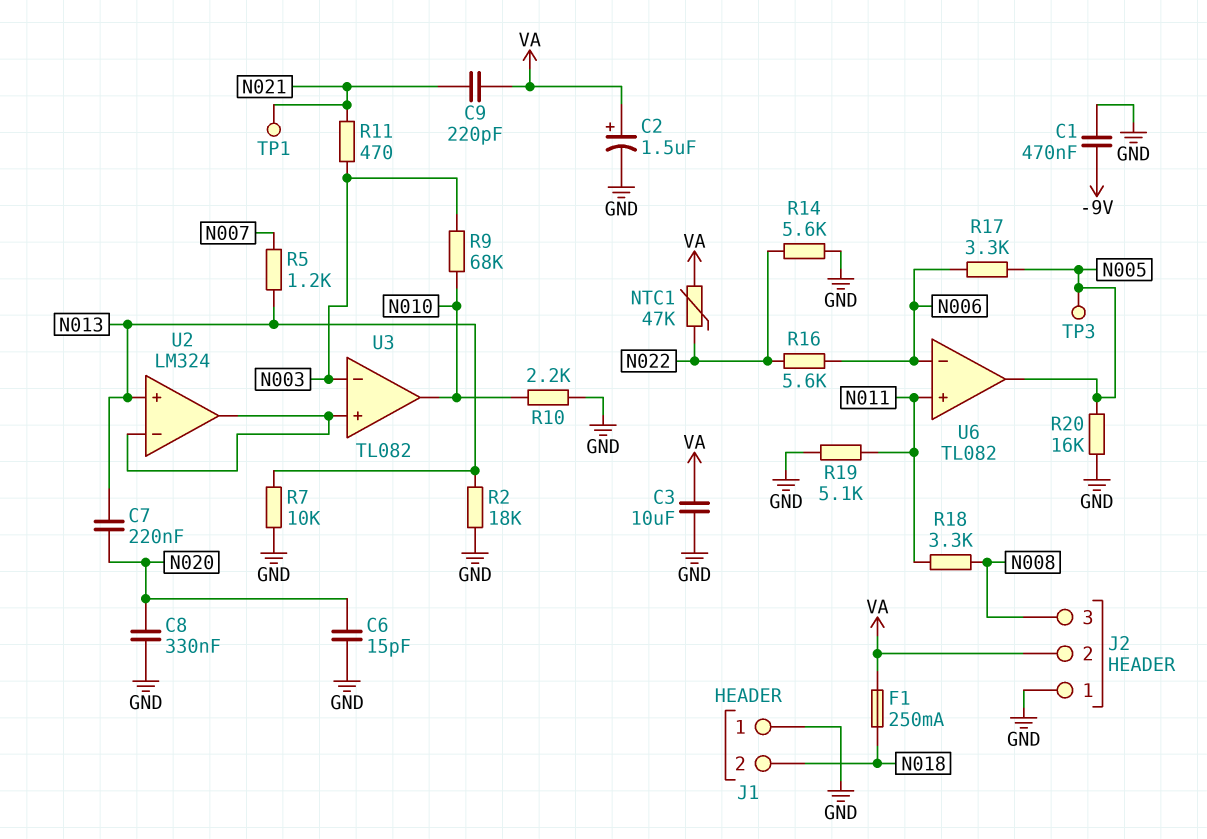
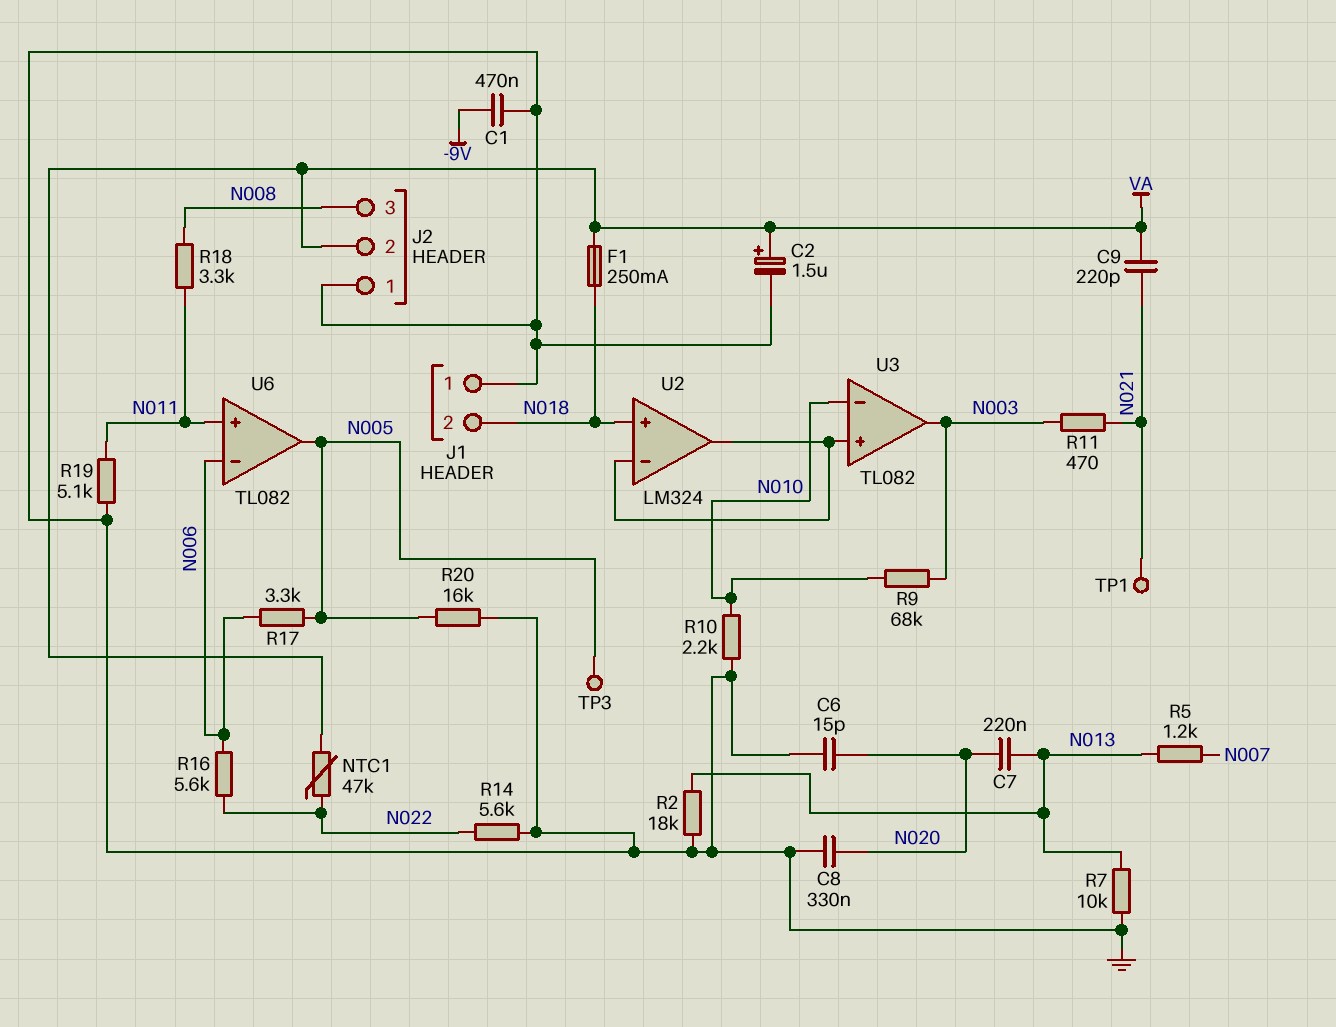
C3: 10uF (GND, VA) -> none
U2 pin in+: N013 -> N018
U3 pin in-: N003 -> N010
U3 pin out: N010 -> N003

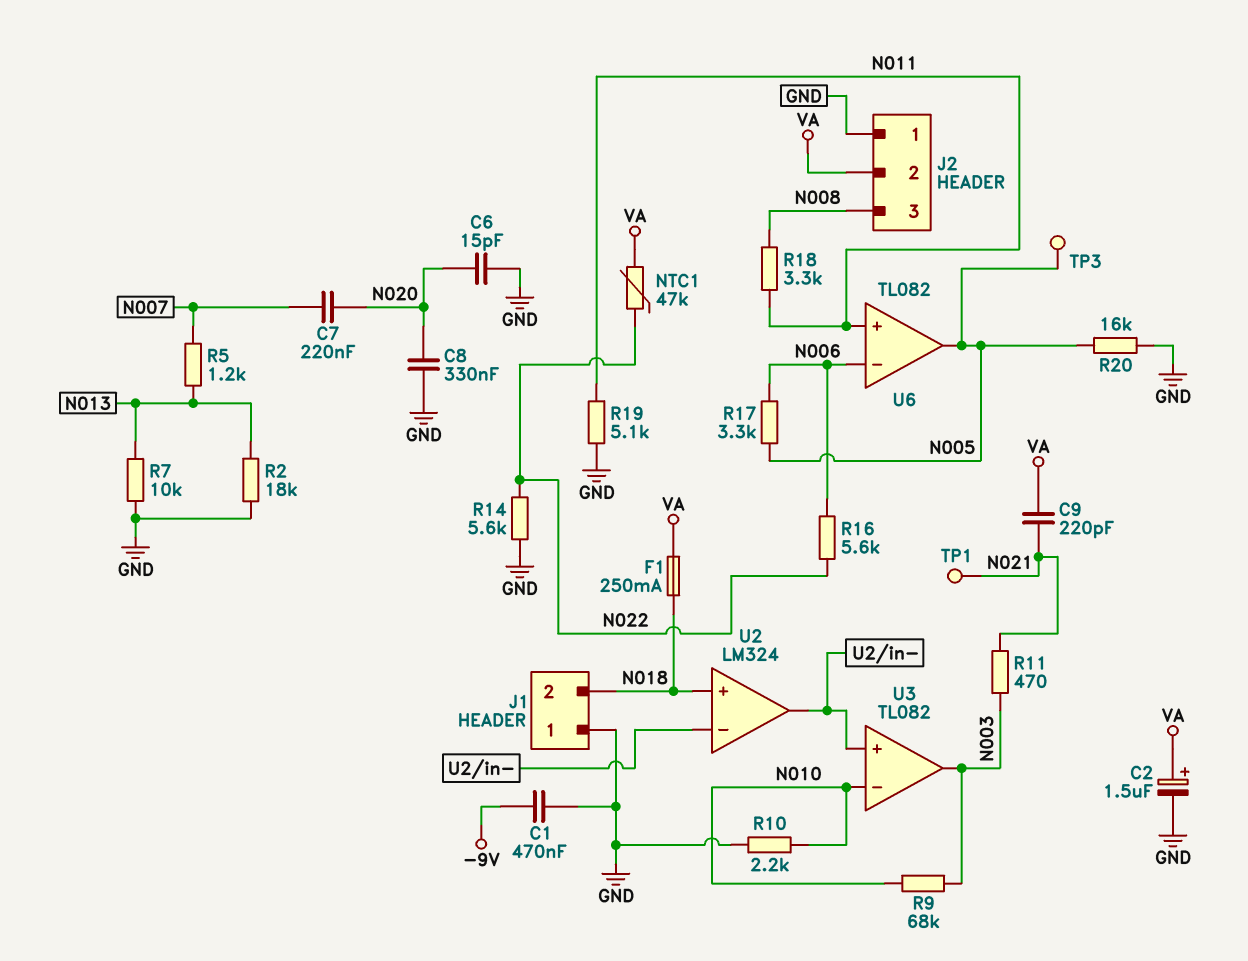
C7: 220nF (N013, N020) -> 220nF (N007, N020)

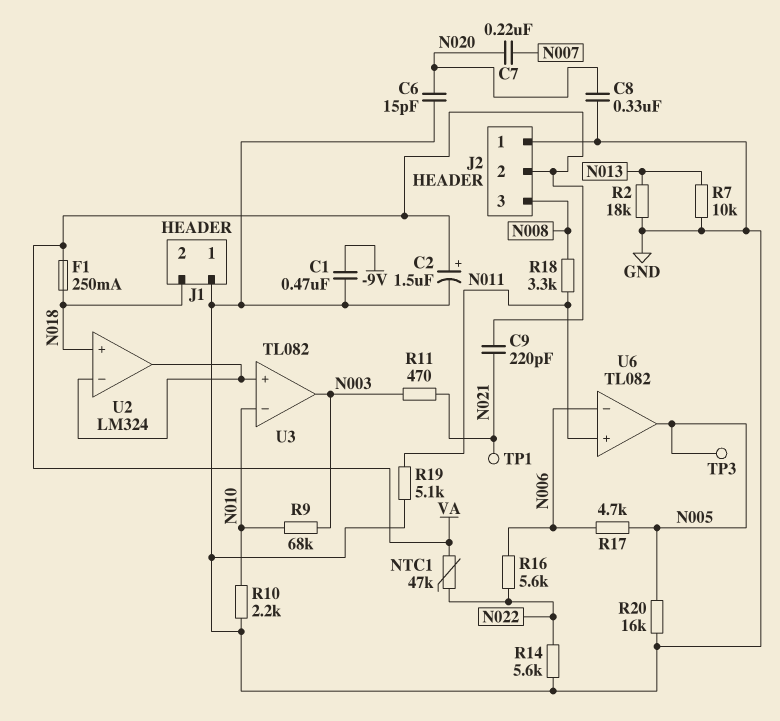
R5: 1.2k (N007, N013) -> none
R17: 3.3k (N005, N006) -> 4.7k (N005, N006)

